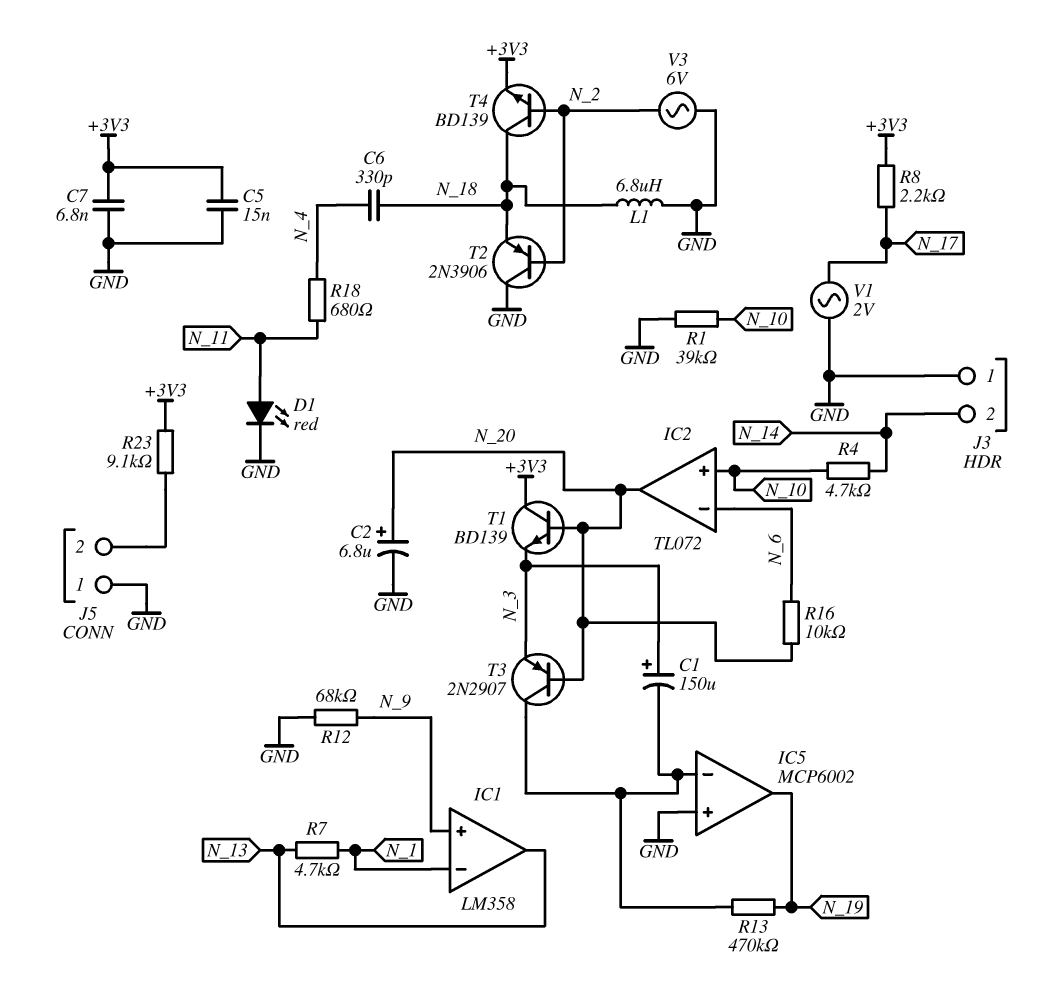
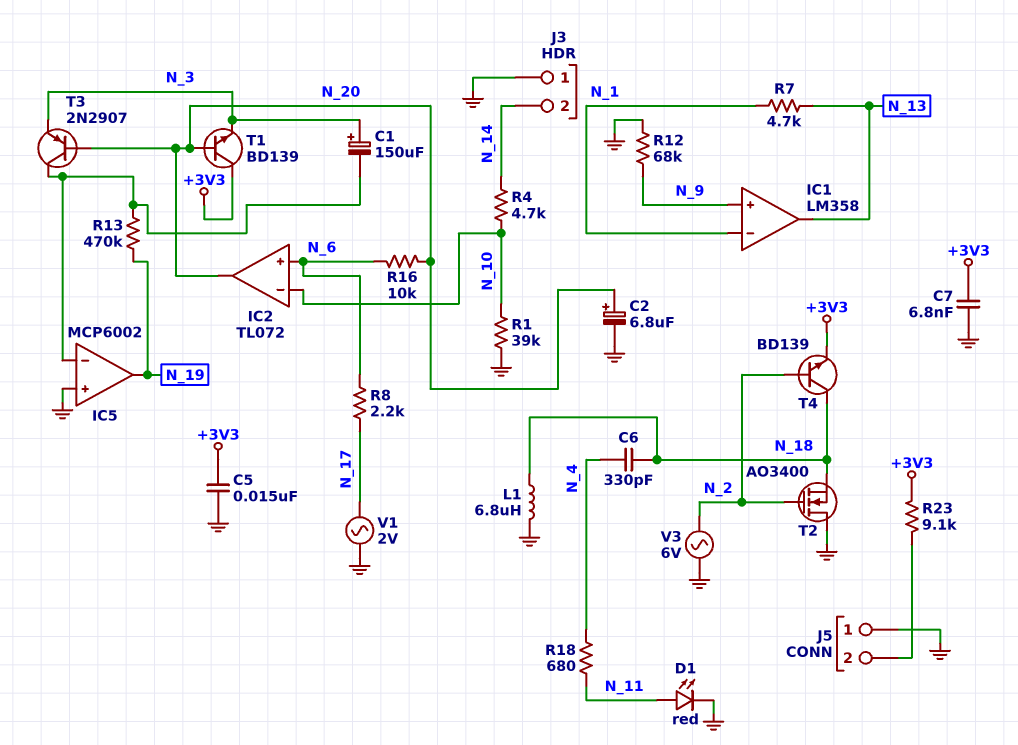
IC2 pin in+: N_10 -> N_6
IC2 pin in-: N_6 -> N_10
R8: 2.2k (+3V3, N_17) -> 2.2k (N_6, N_17)
T2: PNP 2N3906 (B N_2, C GND, E N_18) -> NMOS AO3400 (G N_2, D GND, S N_18)

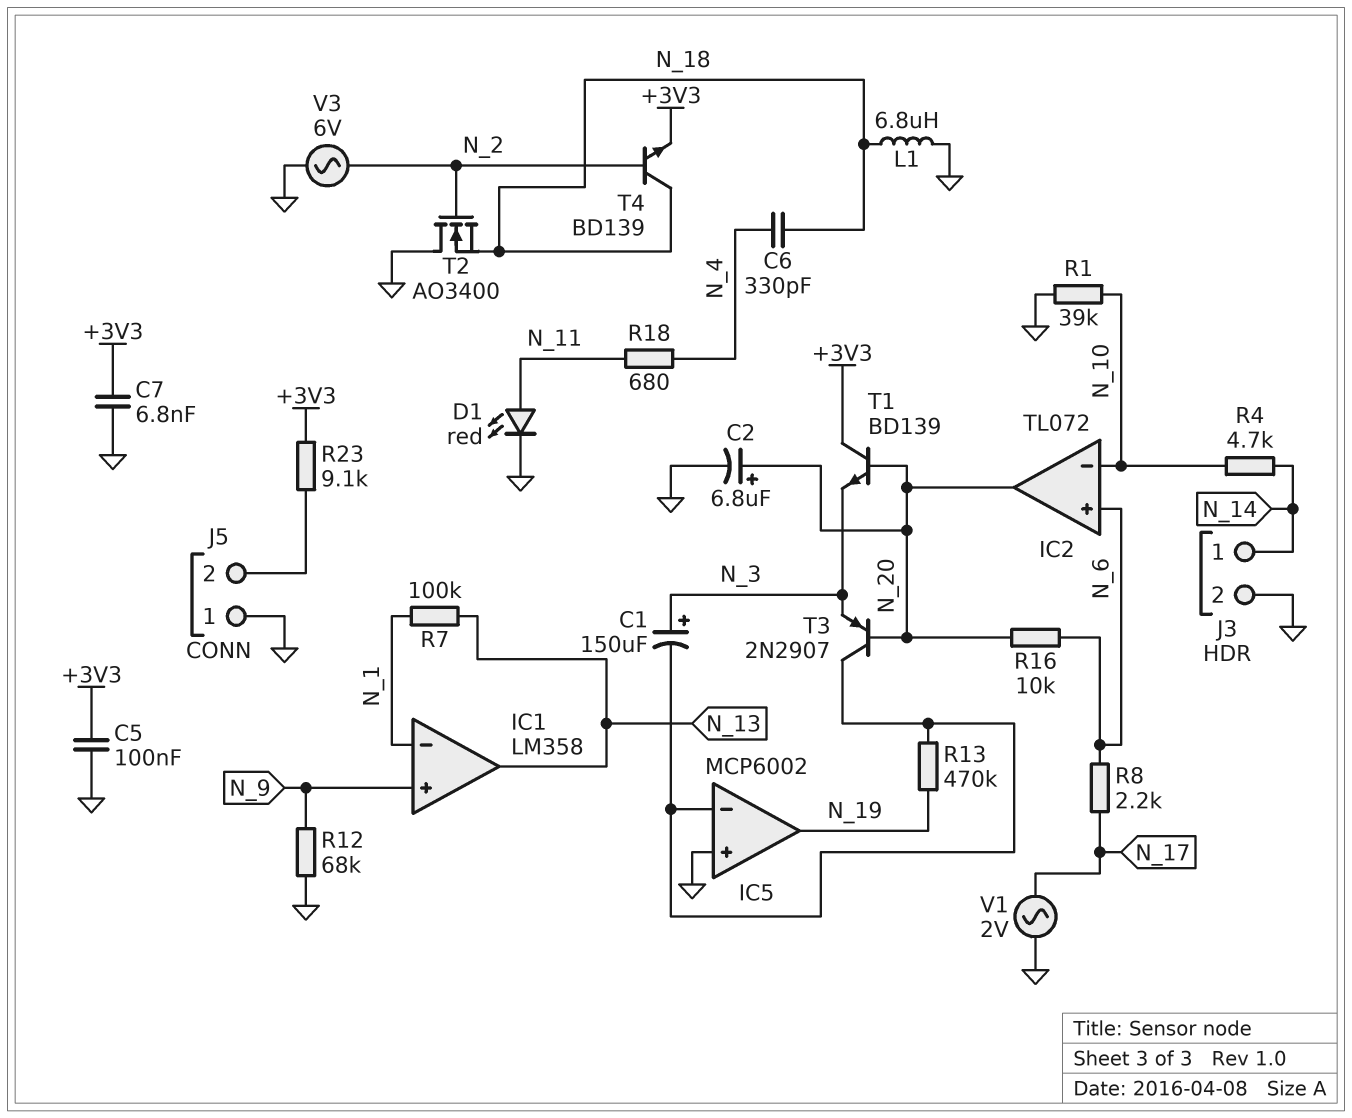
C5: 15nF (+3V3, GND) -> 100nF (+3V3, GND)
J3 pin 1: GND -> N_14
J3 pin 2: N_14 -> GND
R7: 4.7k (N_1, N_13) -> 100k (N_1, N_13)

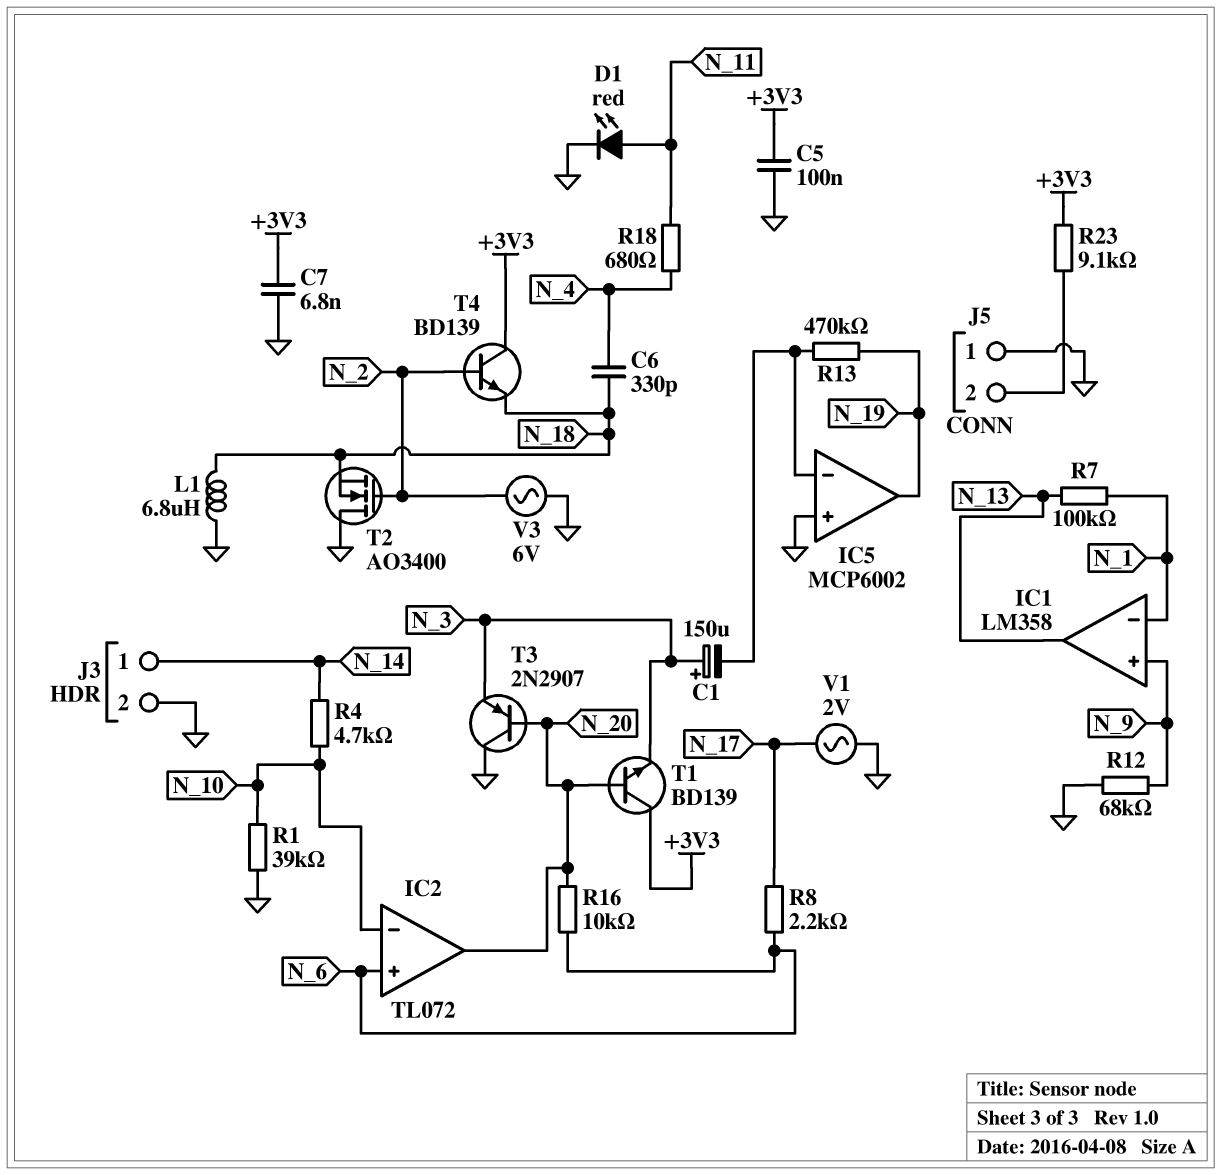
C2: 6.8uF (plus N_20, minus GND) -> none
T3: PNP 2N2907 (B N_20, C IC5/in-, E N_3) -> PNP 2N2907 (B N_20, C GND, E N_3)
T4: NPN BD139 (B N_2, C N_18, E +3V3) -> NPN BD139 (B N_2, C +3V3, E N_18)

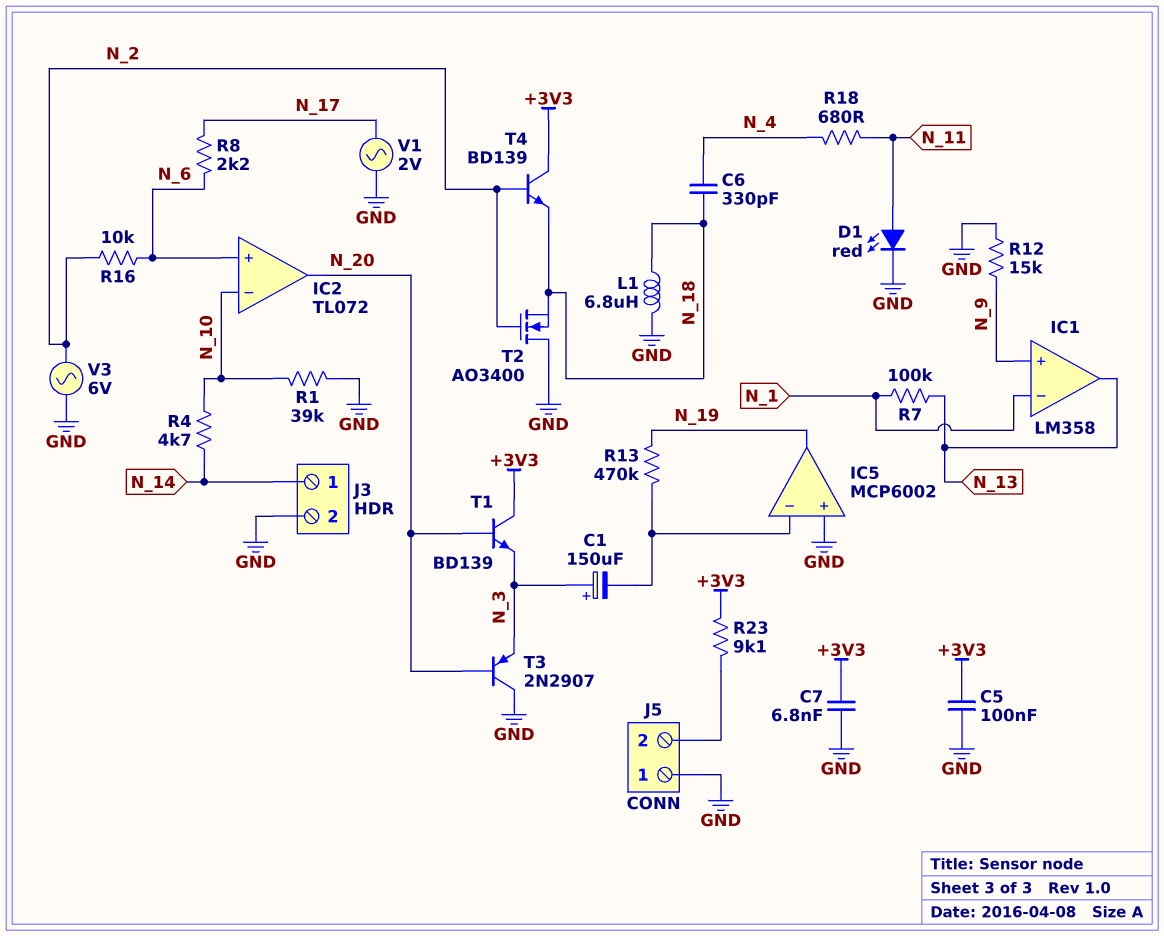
R12: 68k (GND, N_9) -> 15k (GND, N_9)
R16: 10k (N_6, N_20) -> 10k (N_2, N_6)

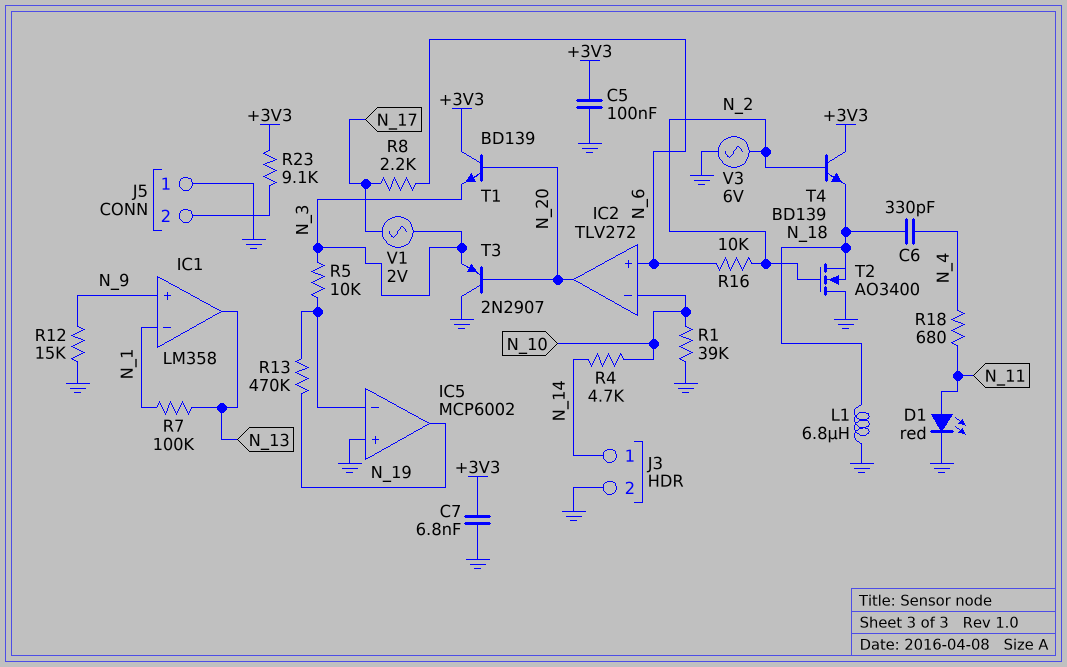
C1: 150uF (plus N_3, minus IC5/in-) -> none
IC2: TL072 -> TLV272
R5: none -> 10k (IC5/in-, N_3)
V1: AC 2V (GND, N_17) -> AC 2V (N_3, N_17)

